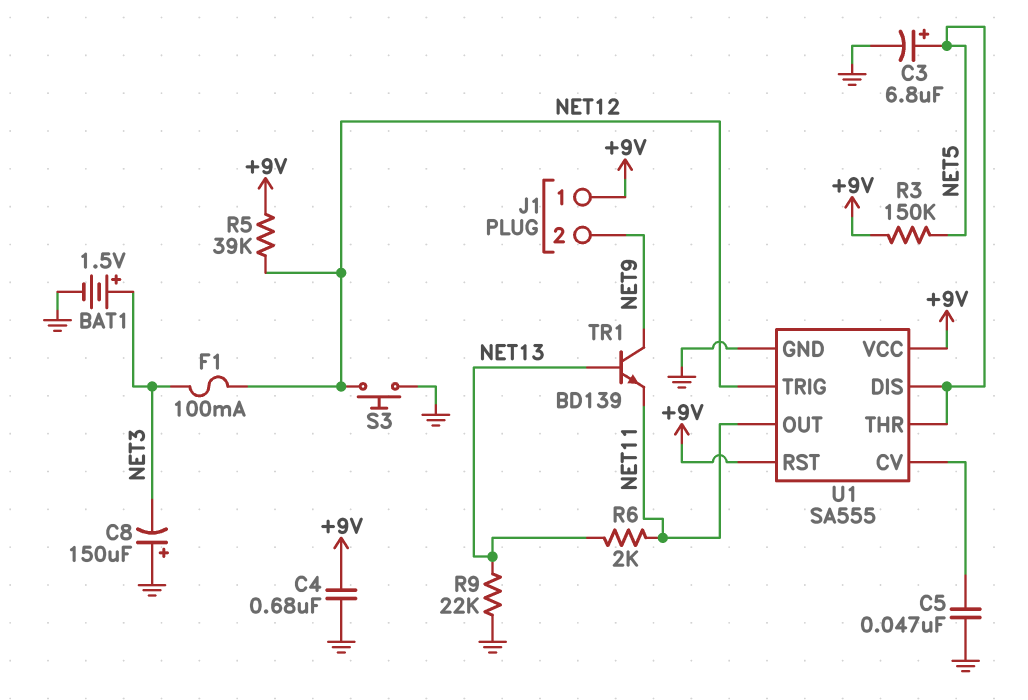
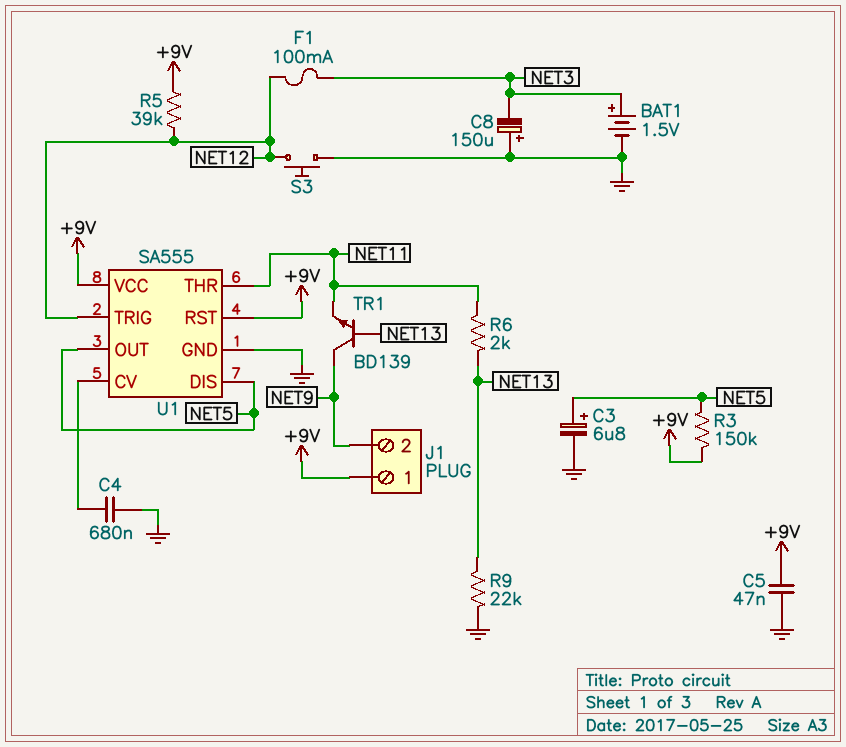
C4: 680nF (+9V, GND) -> 680nF (GND, U1/CV)
C5: 47nF (GND, U1/CV) -> 47nF (+9V, GND)
U1 pin OUT: NET11 -> NET5
U1 pin THR: NET5 -> NET11

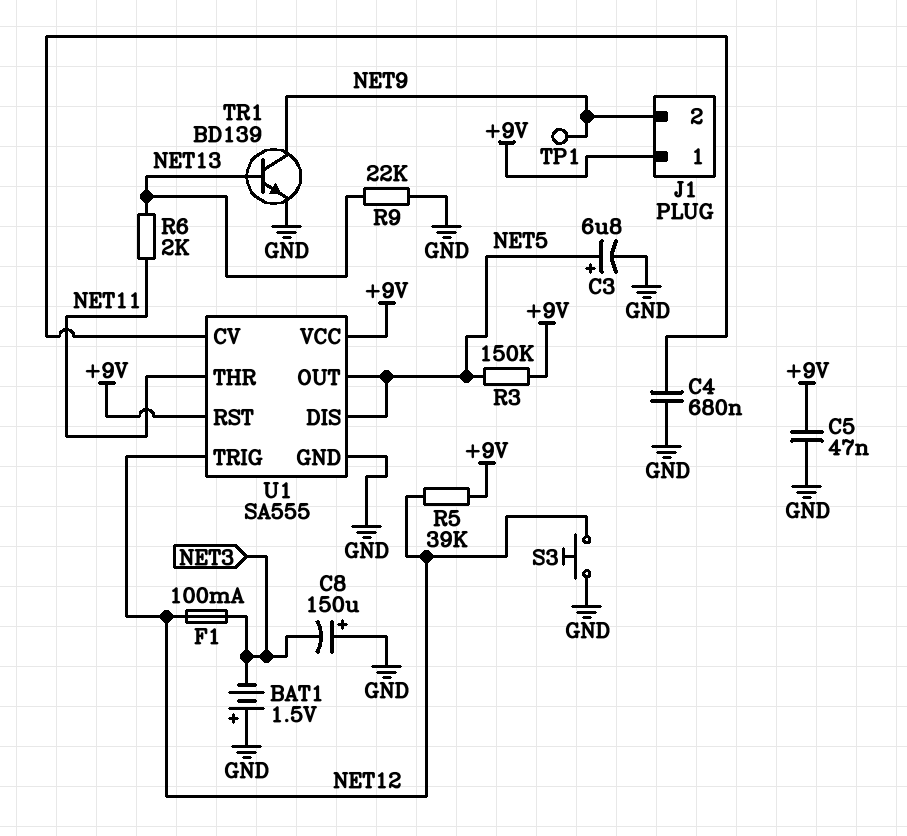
BAT1: 1.5V (plus NET3, minus GND) -> 1.5V (plus GND, minus NET3)
TP1: none -> test point (NET9)
TR1: NPN BD139 (B NET13, C NET9, E NET11) -> NPN BD139 (B NET13, C NET9, E GND)

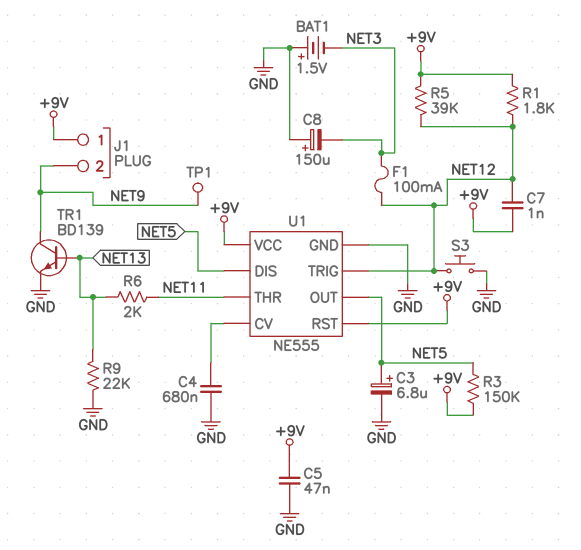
C7: none -> 1nF (+9V, NET12)
R1: none -> 1.8k (+9V, NET12)
U1: SA555 -> NE555

